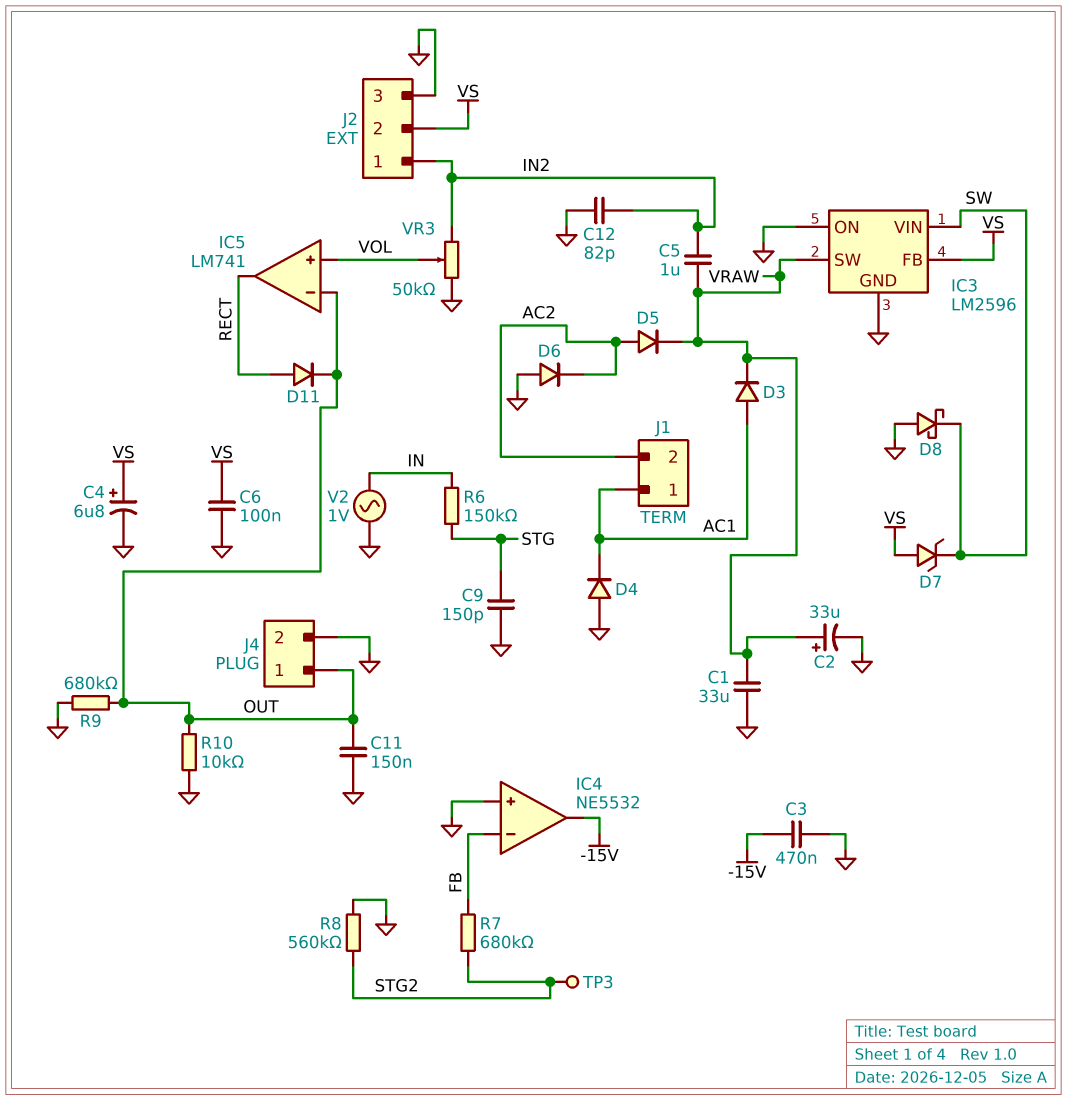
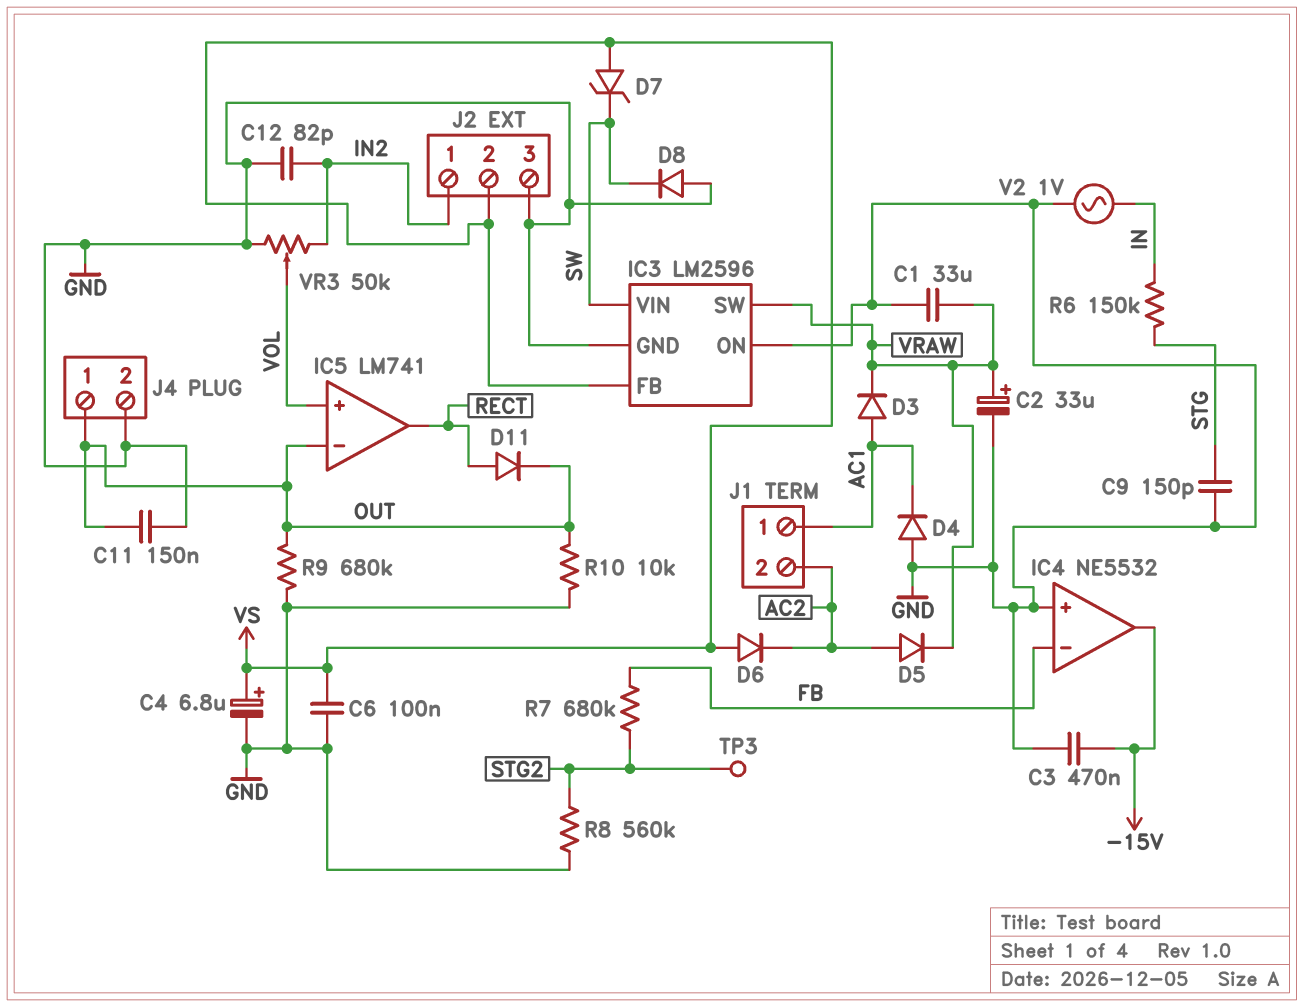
C5: 1uF (IN2, VRAW) -> none
D6: diode (A GND, K AC2) -> diode (A VS, K AC2)
D8: schottky (A GND, K SW) -> diode (A GND, K SW)

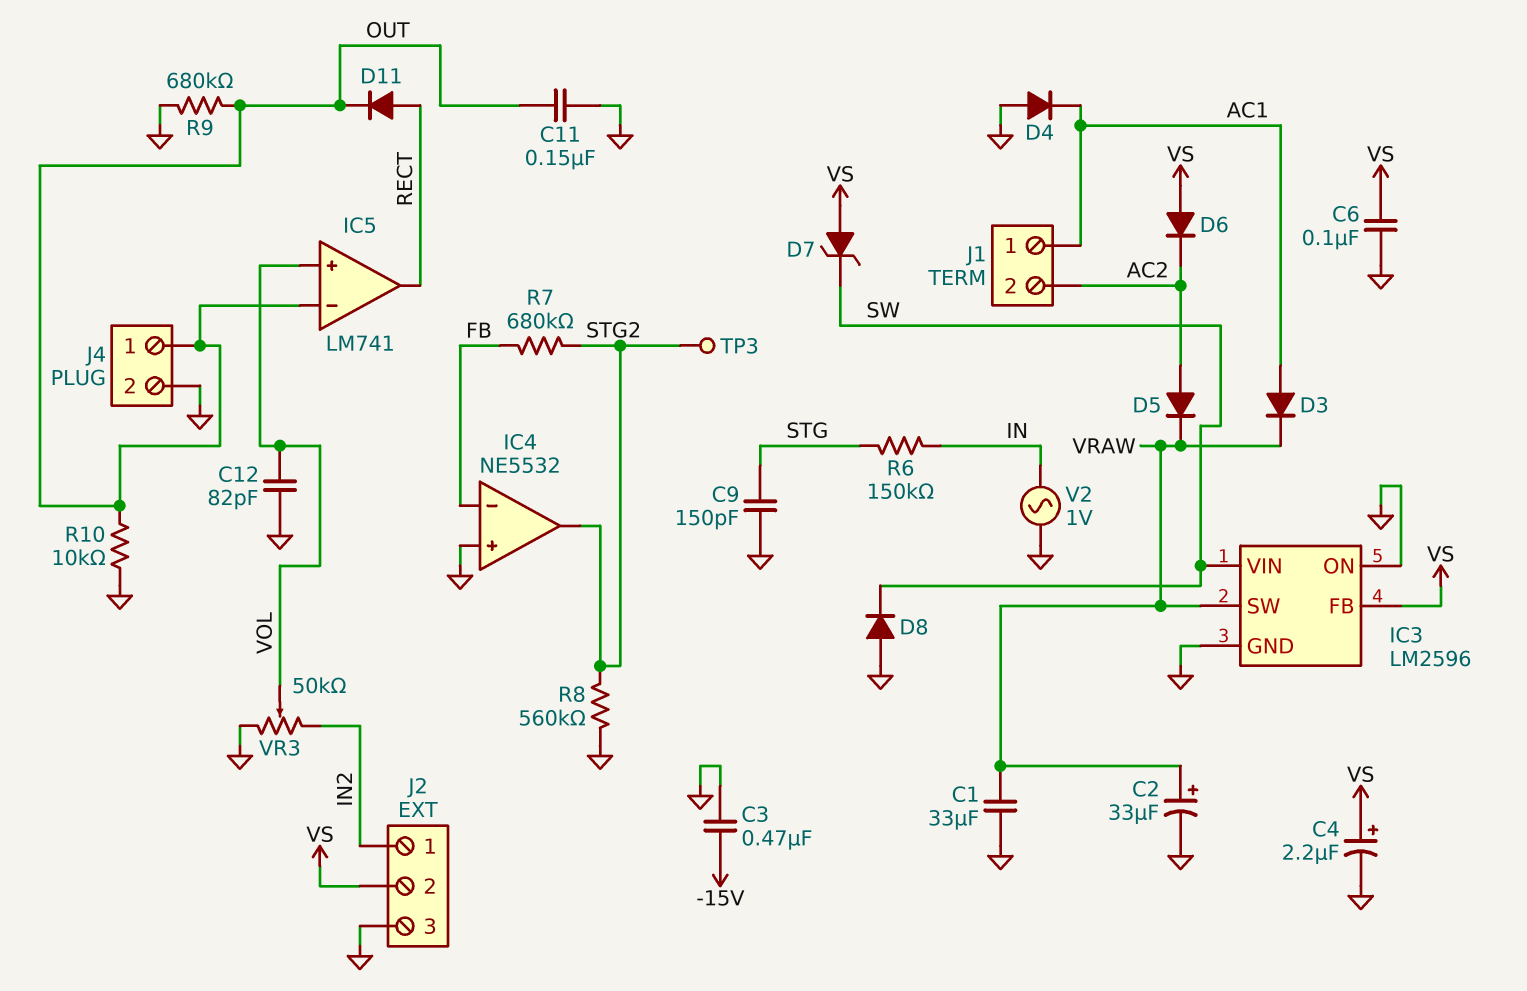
C4: 6.8uF (plus VS, minus GND) -> 2.2uF (plus VS, minus GND)
C12: 82pF (GND, IN2) -> 82pF (GND, VOL)
IC4 pin out: -15V -> STG2

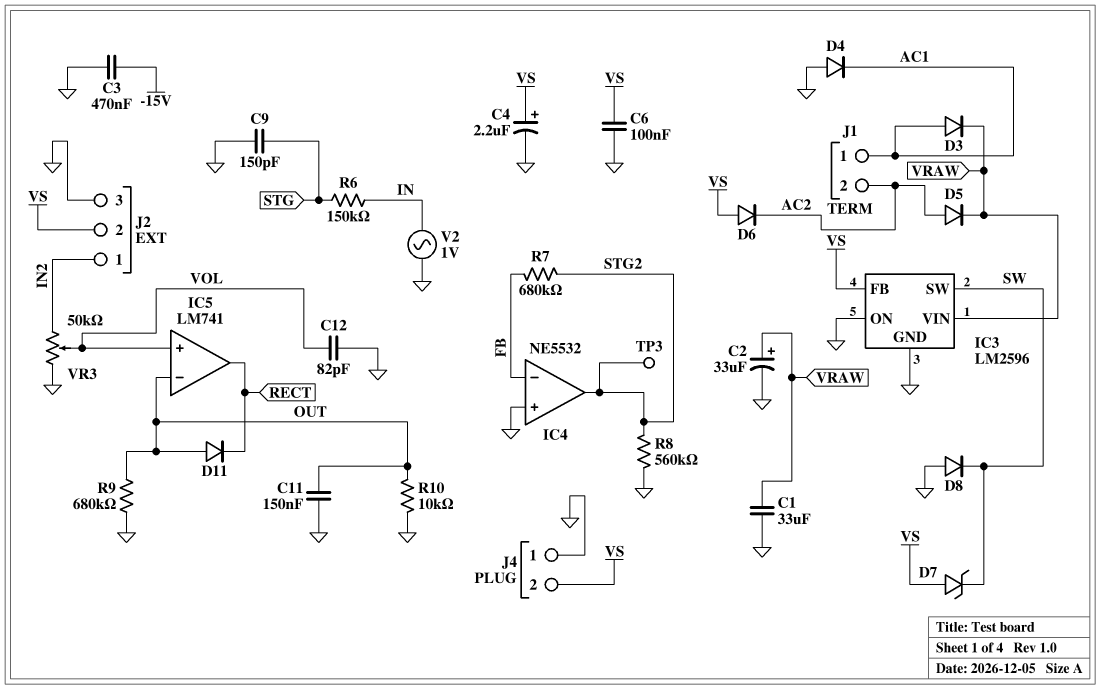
D11: diode (A RECT, K OUT) -> diode (A OUT, K RECT)
IC3 pin SW: VRAW -> SW
IC3 pin VIN: SW -> VRAW
J4 pin 1: OUT -> GND
J4 pin 2: GND -> VS

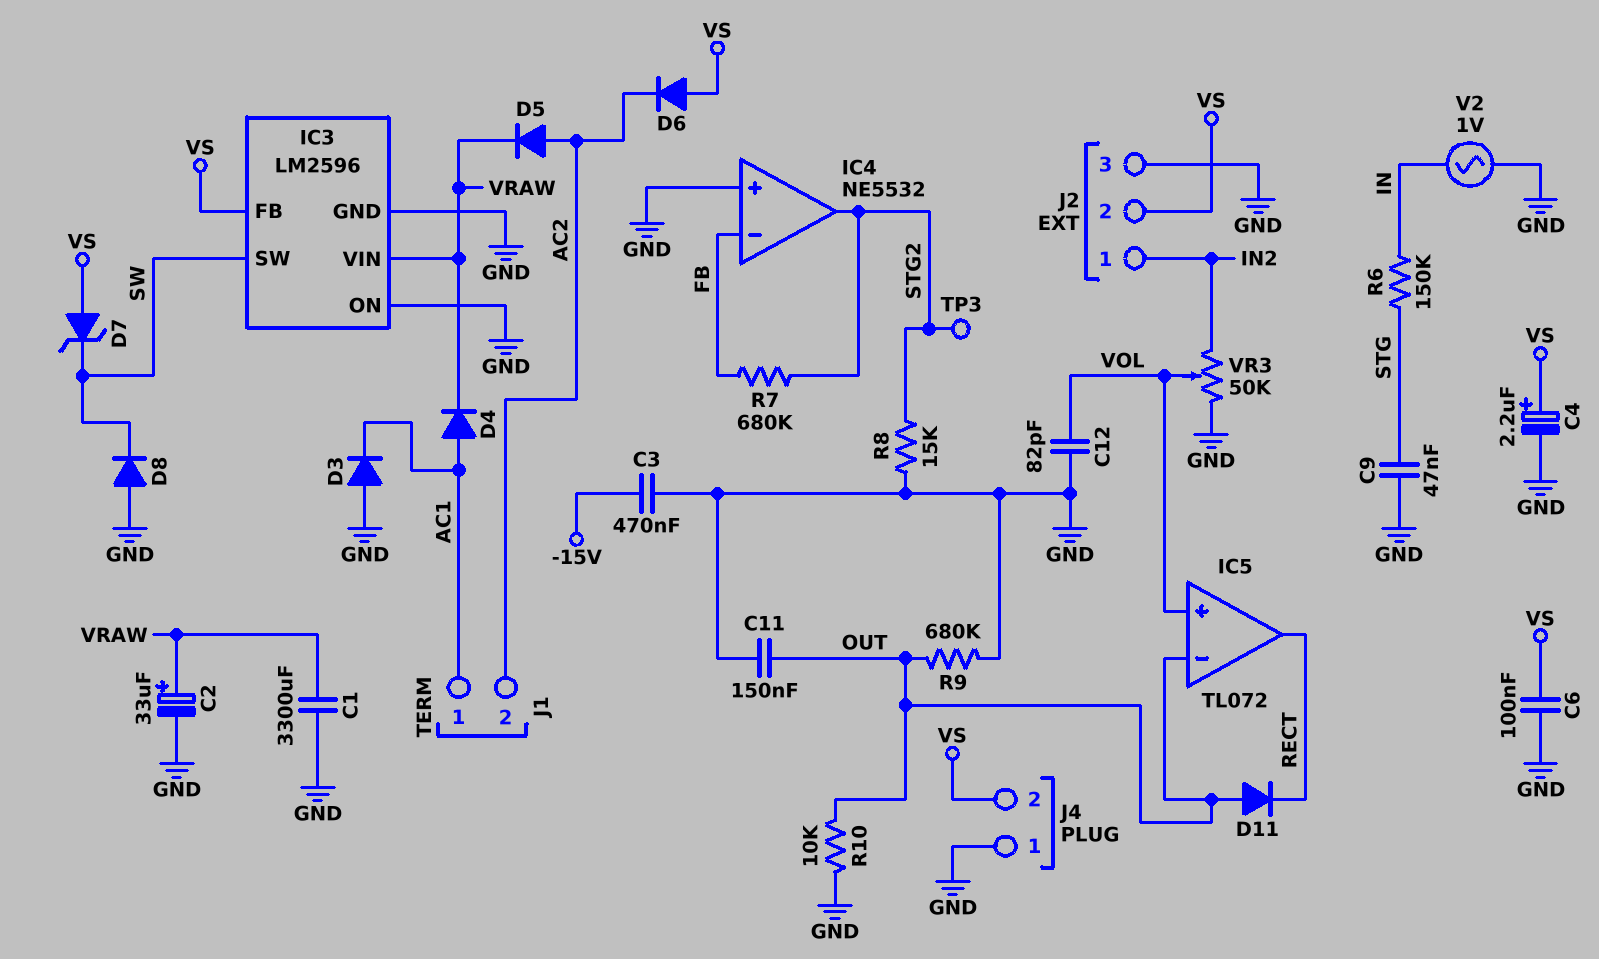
C1: 33uF (GND, VRAW) -> 3300uF (GND, VRAW)
C9: 150pF (GND, STG) -> 47nF (GND, STG)
D3: diode (A AC1, K VRAW) -> diode (A GND, K AC1)
D4: diode (A GND, K AC1) -> diode (A AC1, K VRAW)
IC5: LM741 -> TL072
R8: 560k (GND, STG2) -> 15k (GND, STG2)

